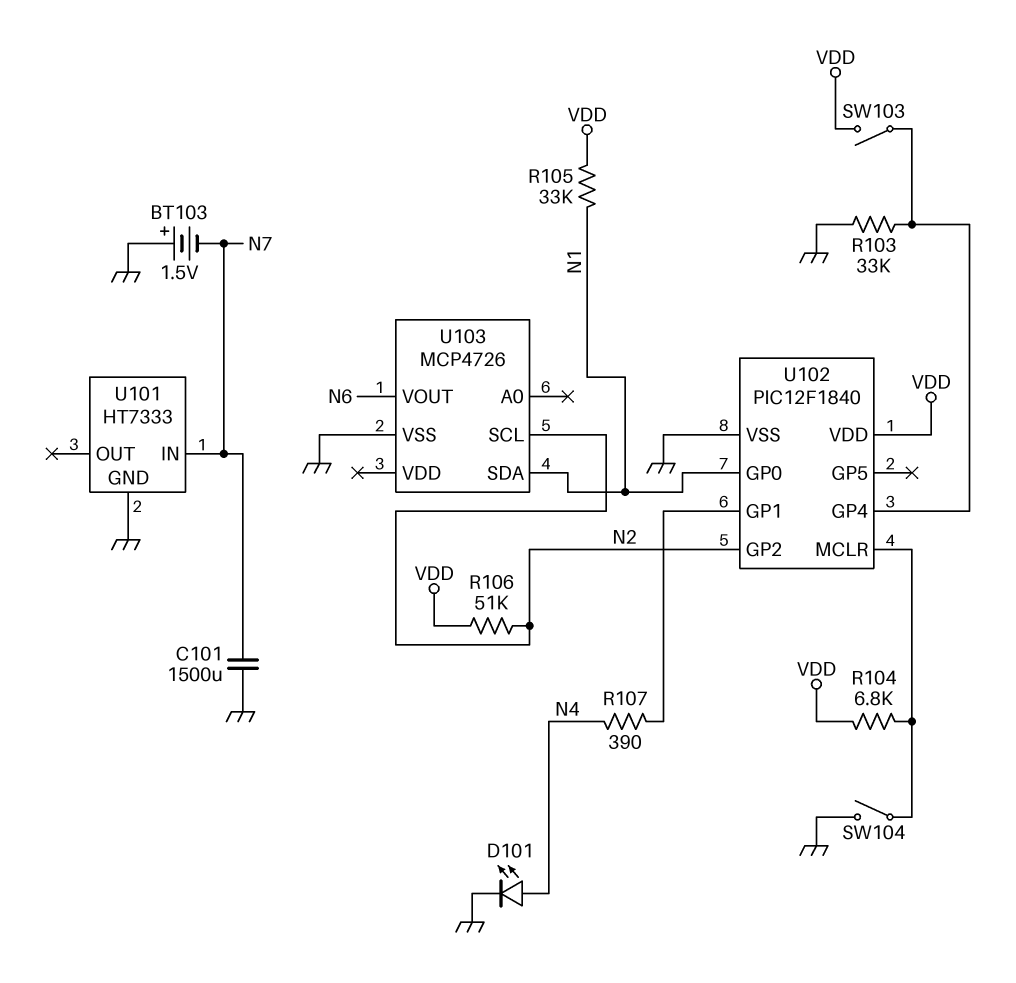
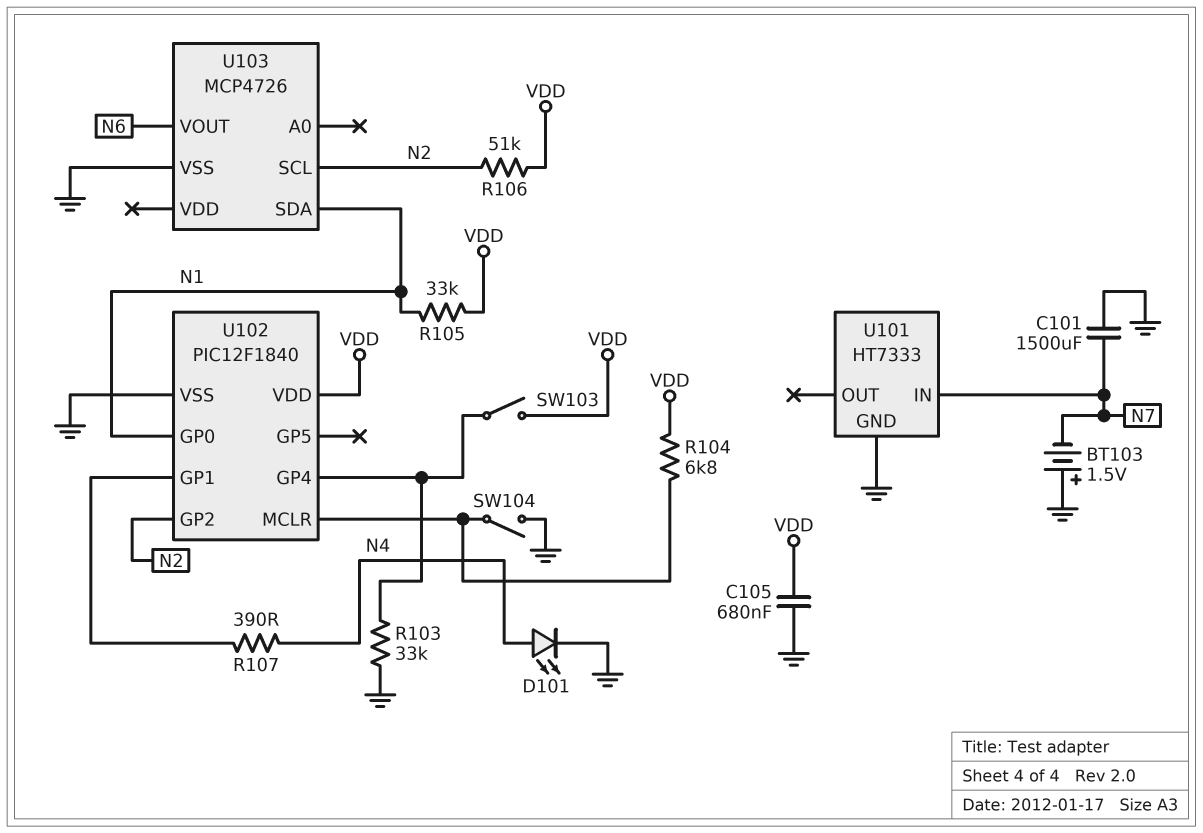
C105: none -> 680nF (GND, VDD)

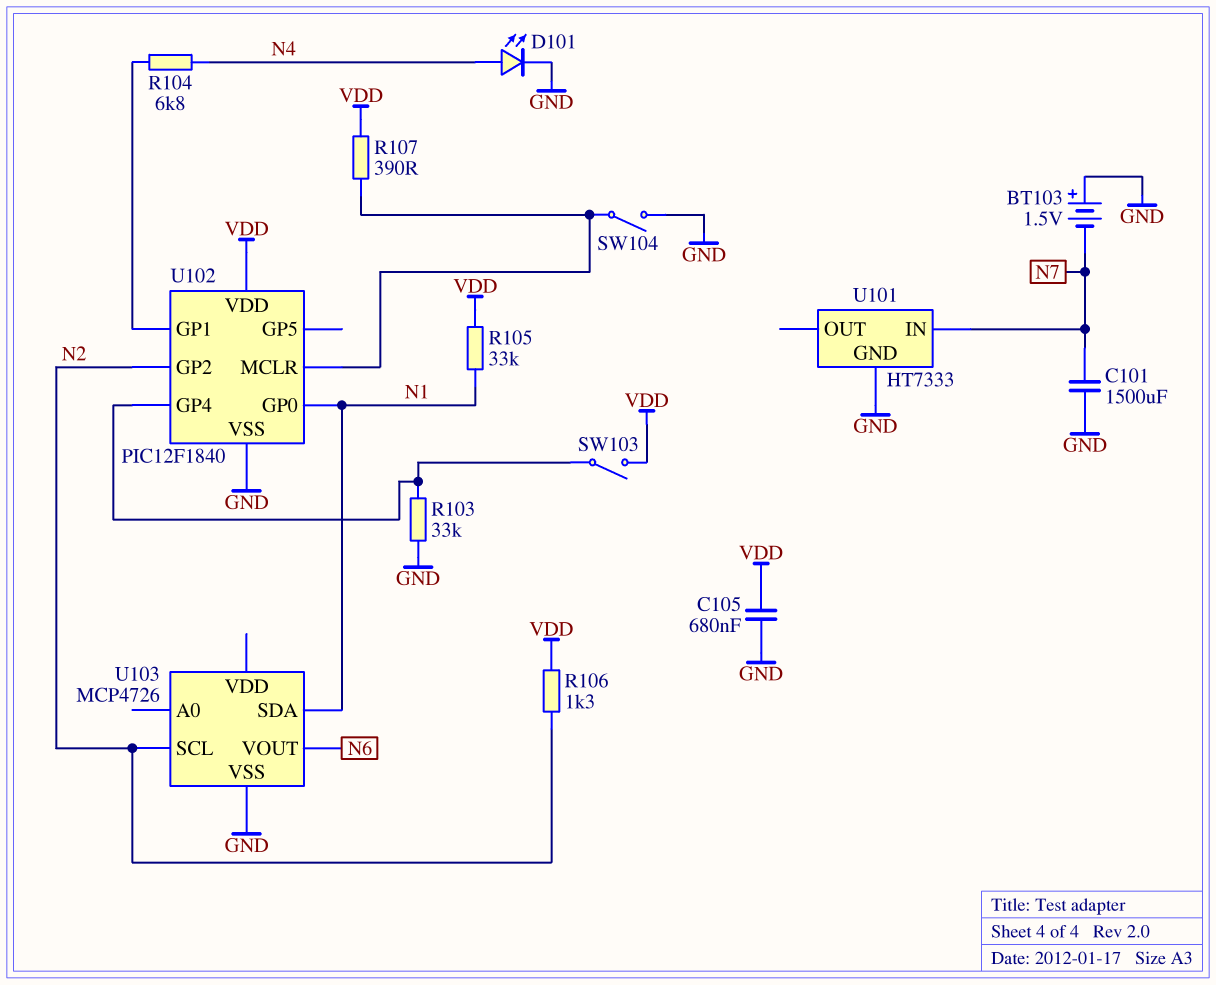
R104: 6.8k (U102/MCLR, VDD) -> 6.8k (N4, U102/GP1)
R106: 51k (N2, VDD) -> 1.3k (N2, VDD)
R107: 390 (N4, U102/GP1) -> 390 (U102/MCLR, VDD)

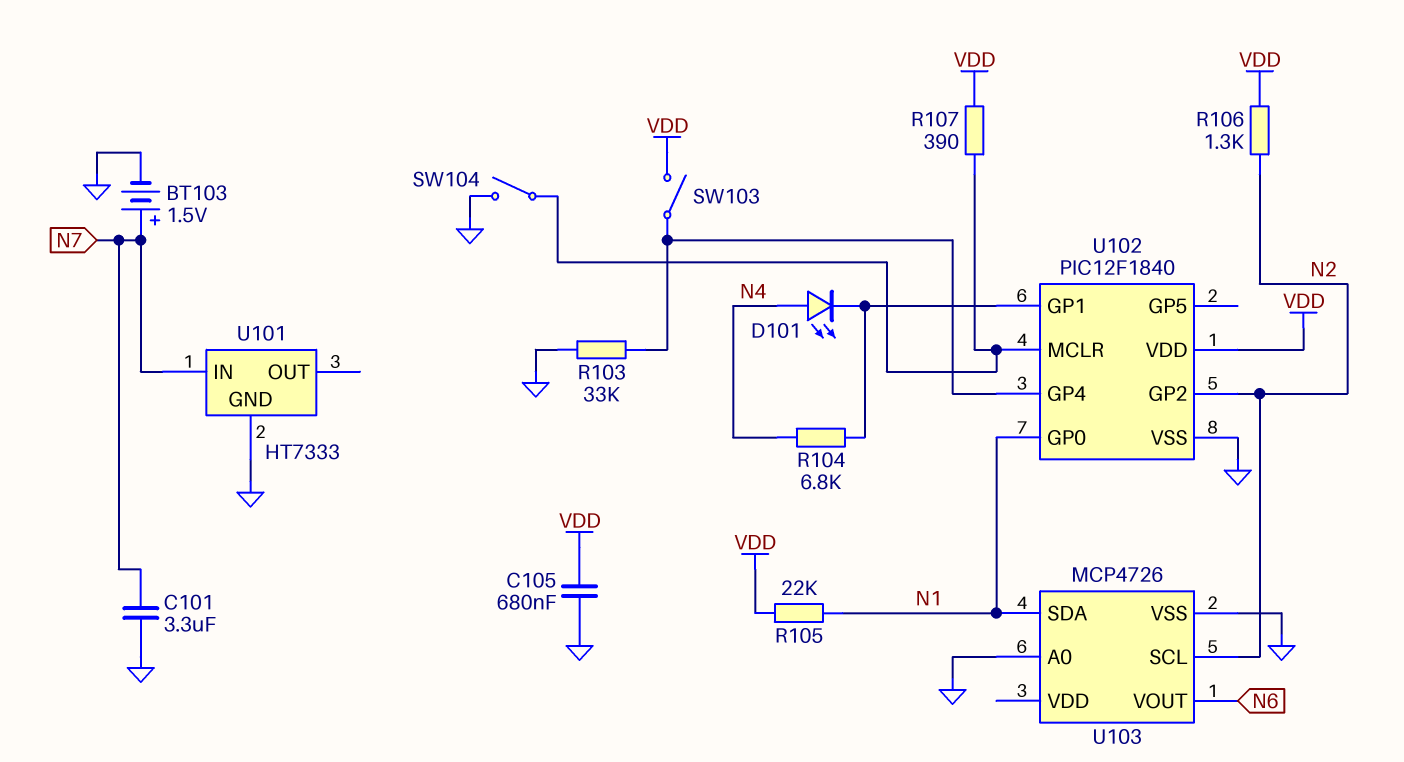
BT103: 1.5V (plus GND, minus N7) -> 1.5V (plus N7, minus GND)
C101: 1500uF (GND, N7) -> 3.3uF (GND, N7)
D101: LED (A N4, K GND) -> LED (A N4, K U102/GP1)
R105: 33k (N1, VDD) -> 22k (N1, VDD)
U103 pin A0: none -> GND

